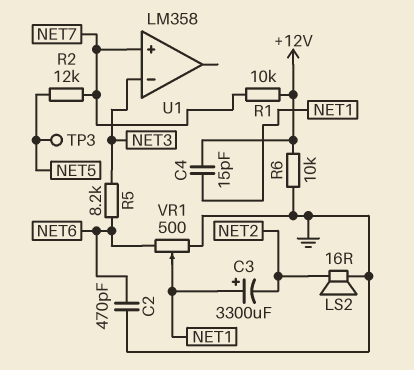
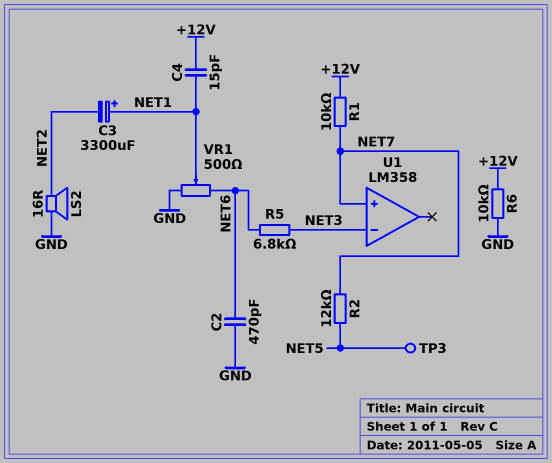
R5: 8.2k (NET3, NET6) -> 6.8k (NET3, NET6)

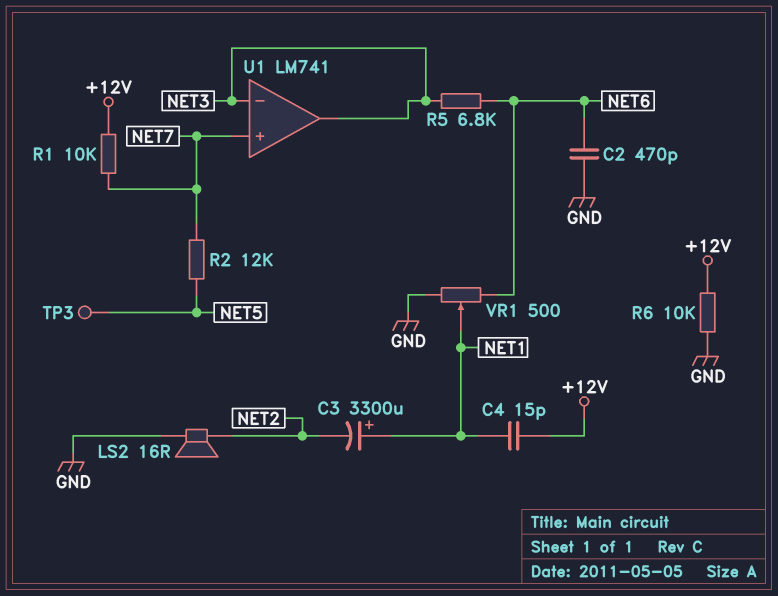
U1: LM358 -> LM741
U1 pin out: none -> NET3

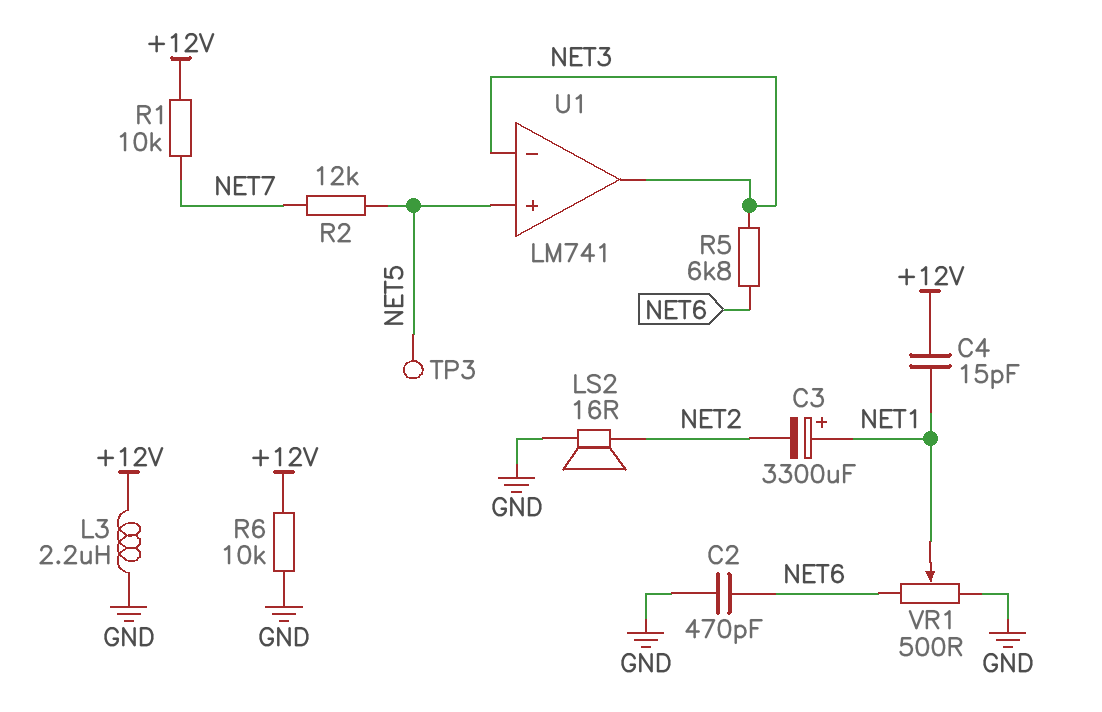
L3: none -> 2.2uH (+12V, GND)
U1 pin in+: NET7 -> NET5

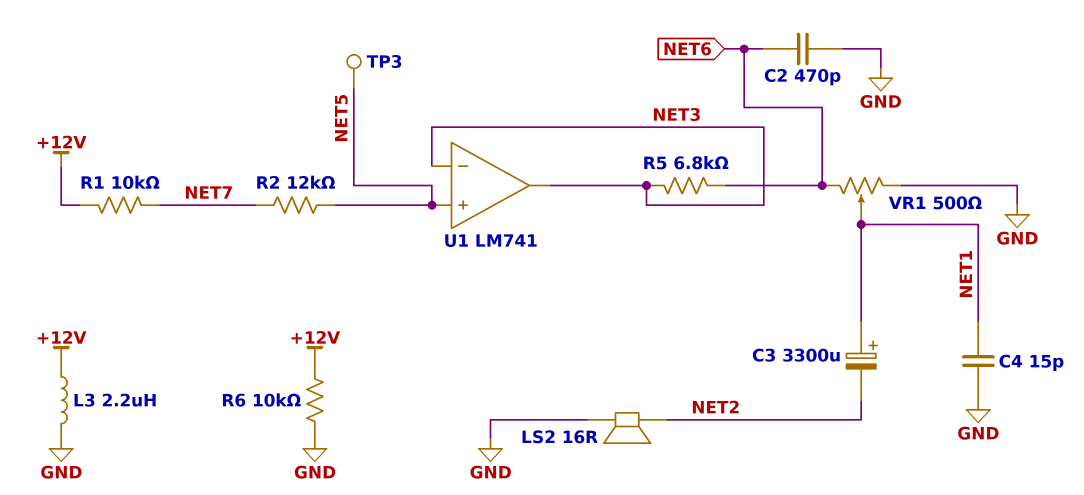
C4: 15pF (+12V, NET1) -> 15pF (GND, NET1)

